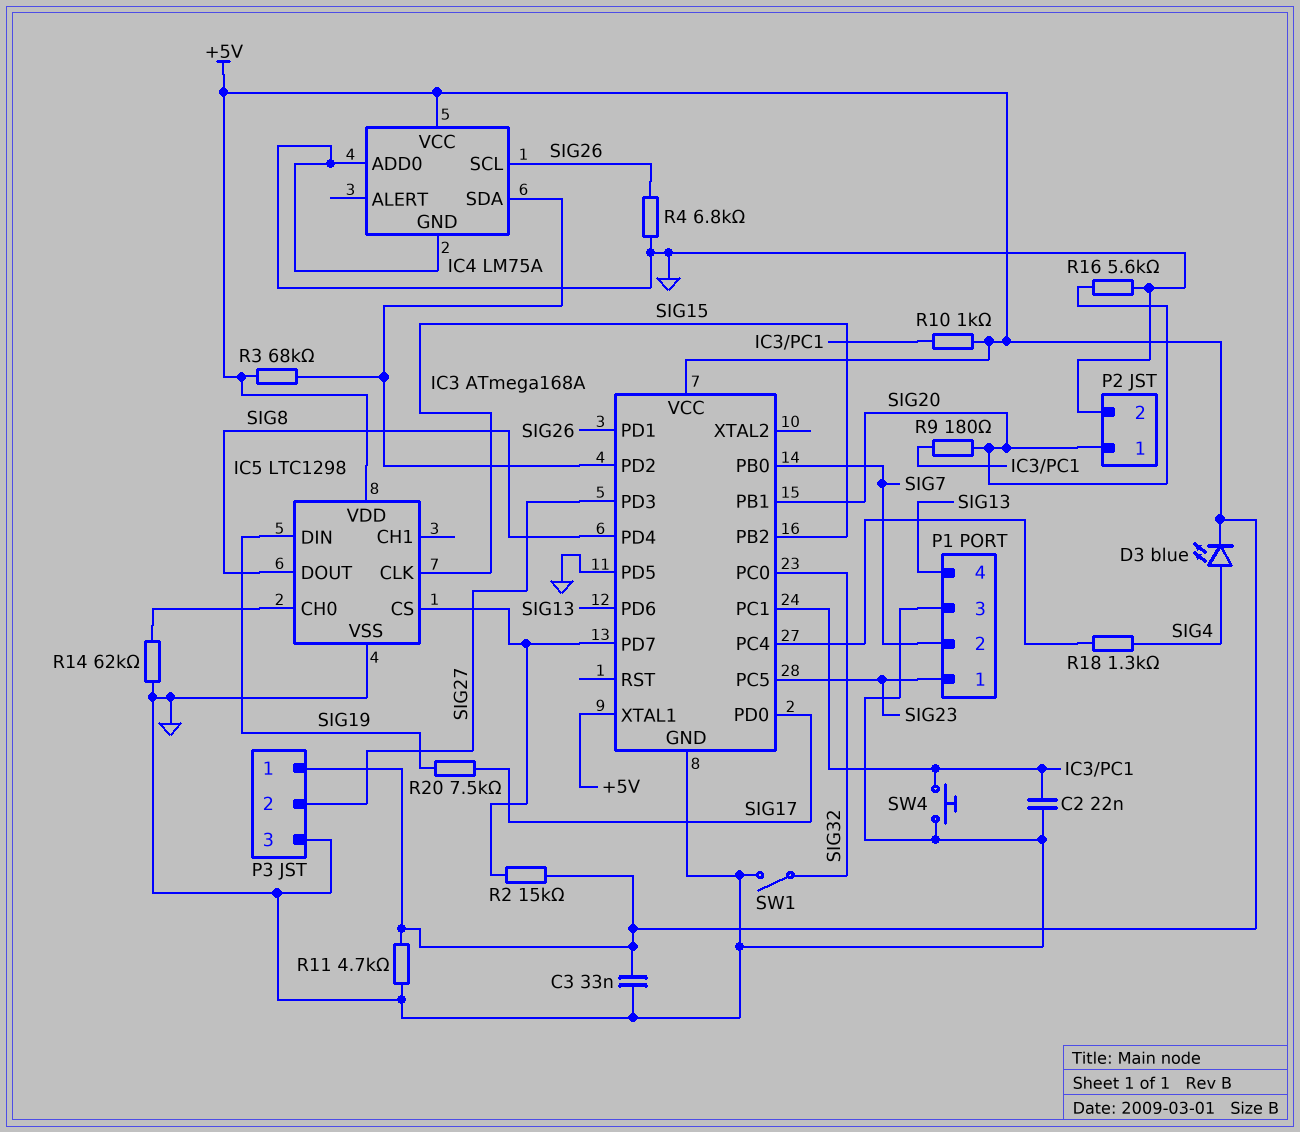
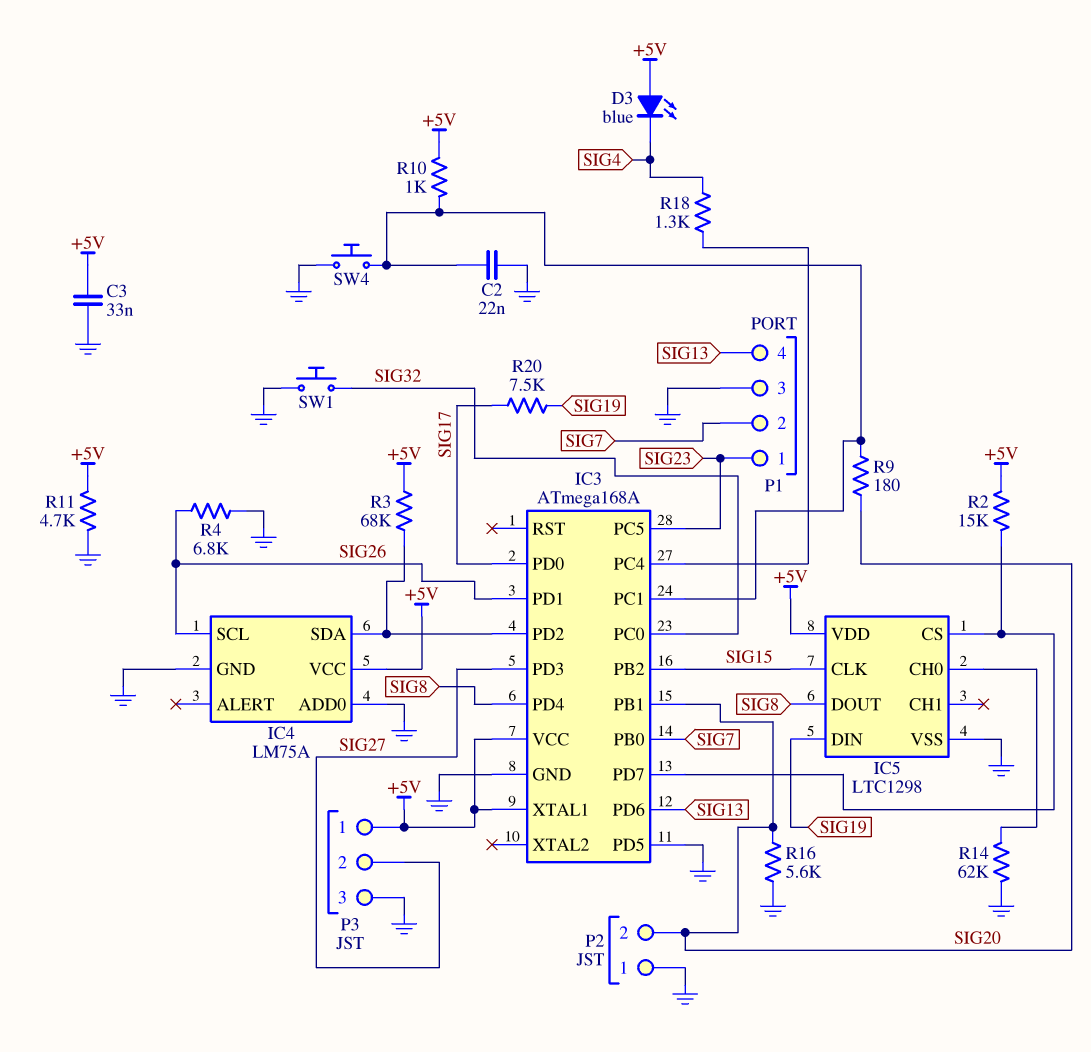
D3: LED blue (A SIG4, K +5V) -> LED blue (A +5V, K SIG4)
P2 pin 1: SIG20 -> GND
P2 pin 2: GND -> SIG20
SW1: switch (GND, SIG32) -> button (GND, SIG32)

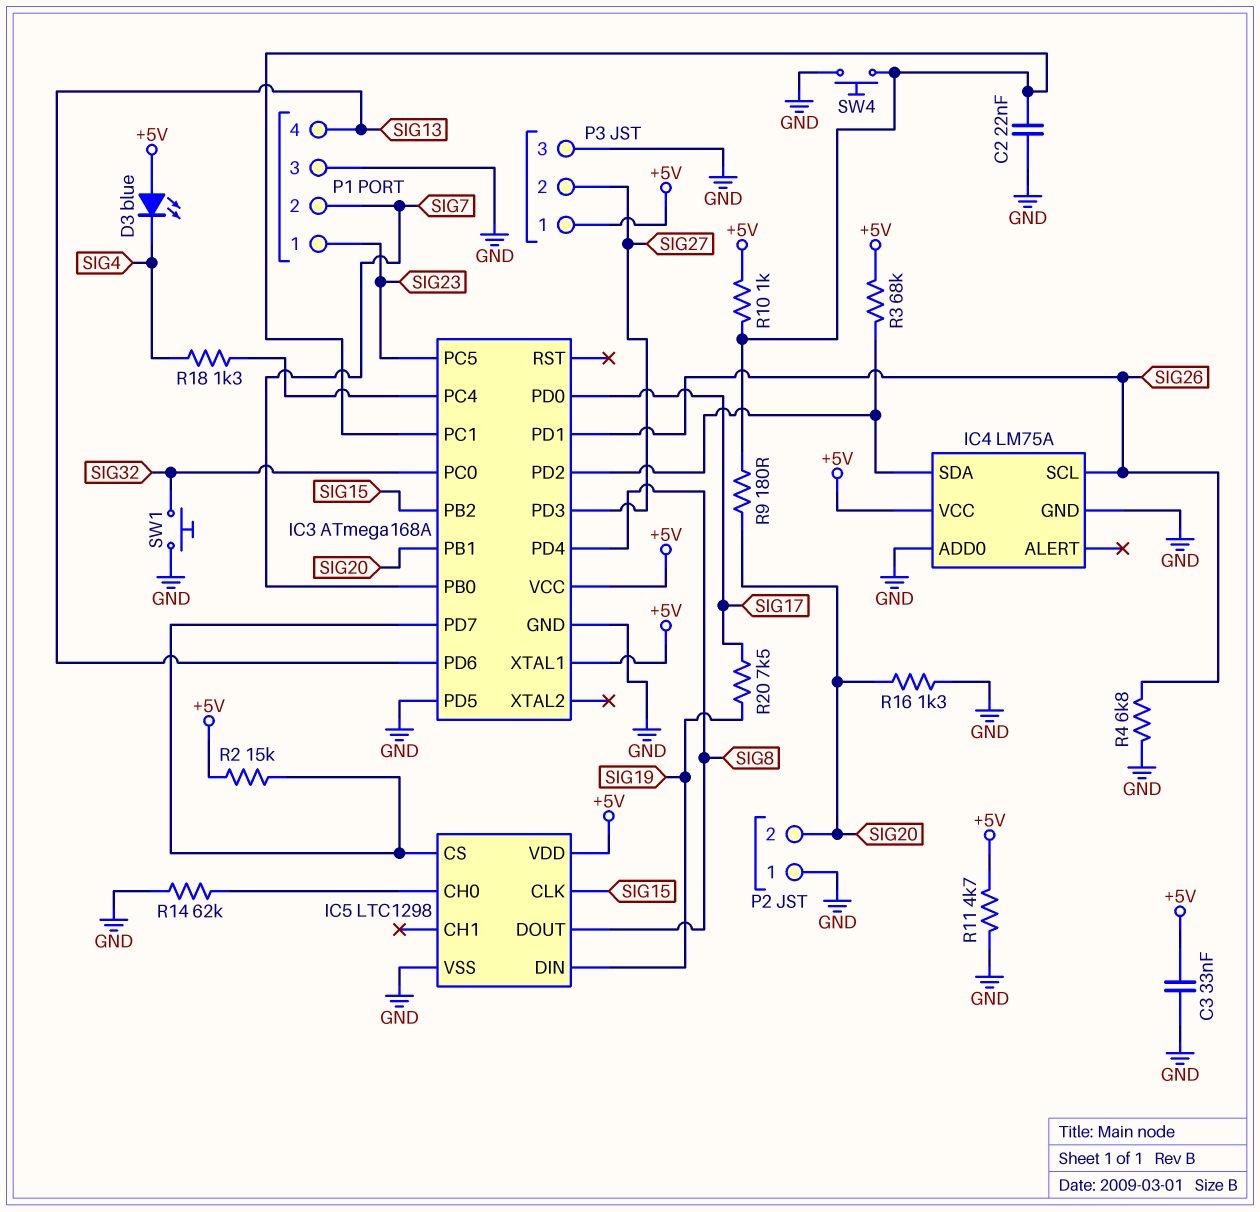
R16: 5.6k (GND, SIG20) -> 1.3k (GND, SIG20)

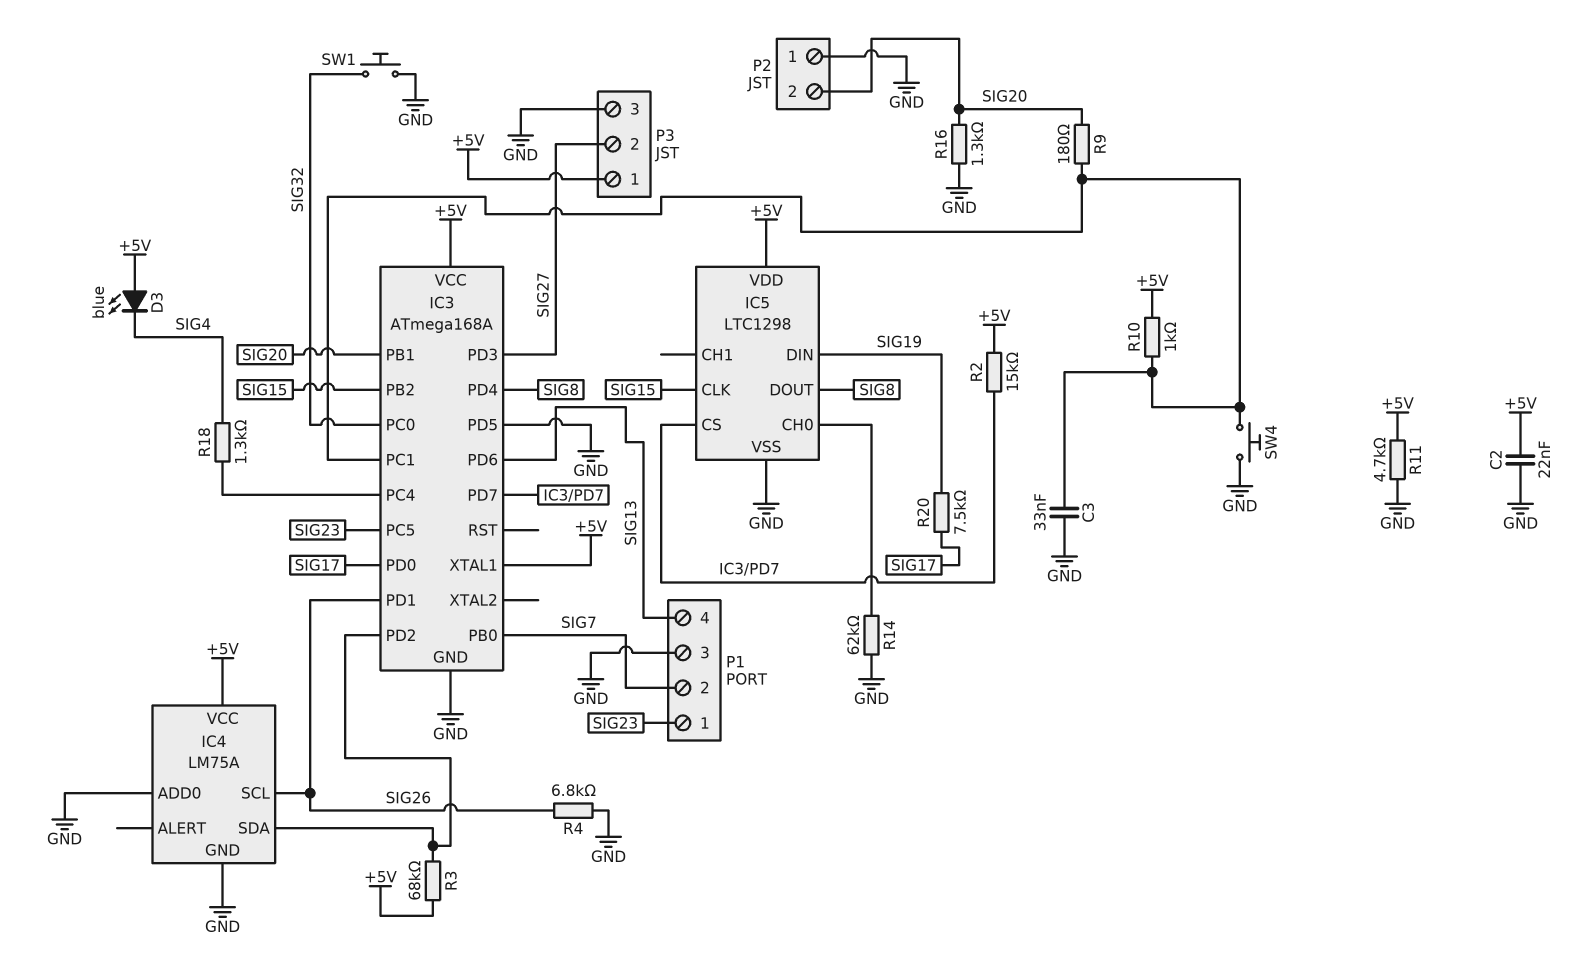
C2: 22nF (GND, IC3/PC1) -> 22nF (+5V, GND)
C3: 33nF (+5V, GND) -> 33nF (GND, IC3/PC1)

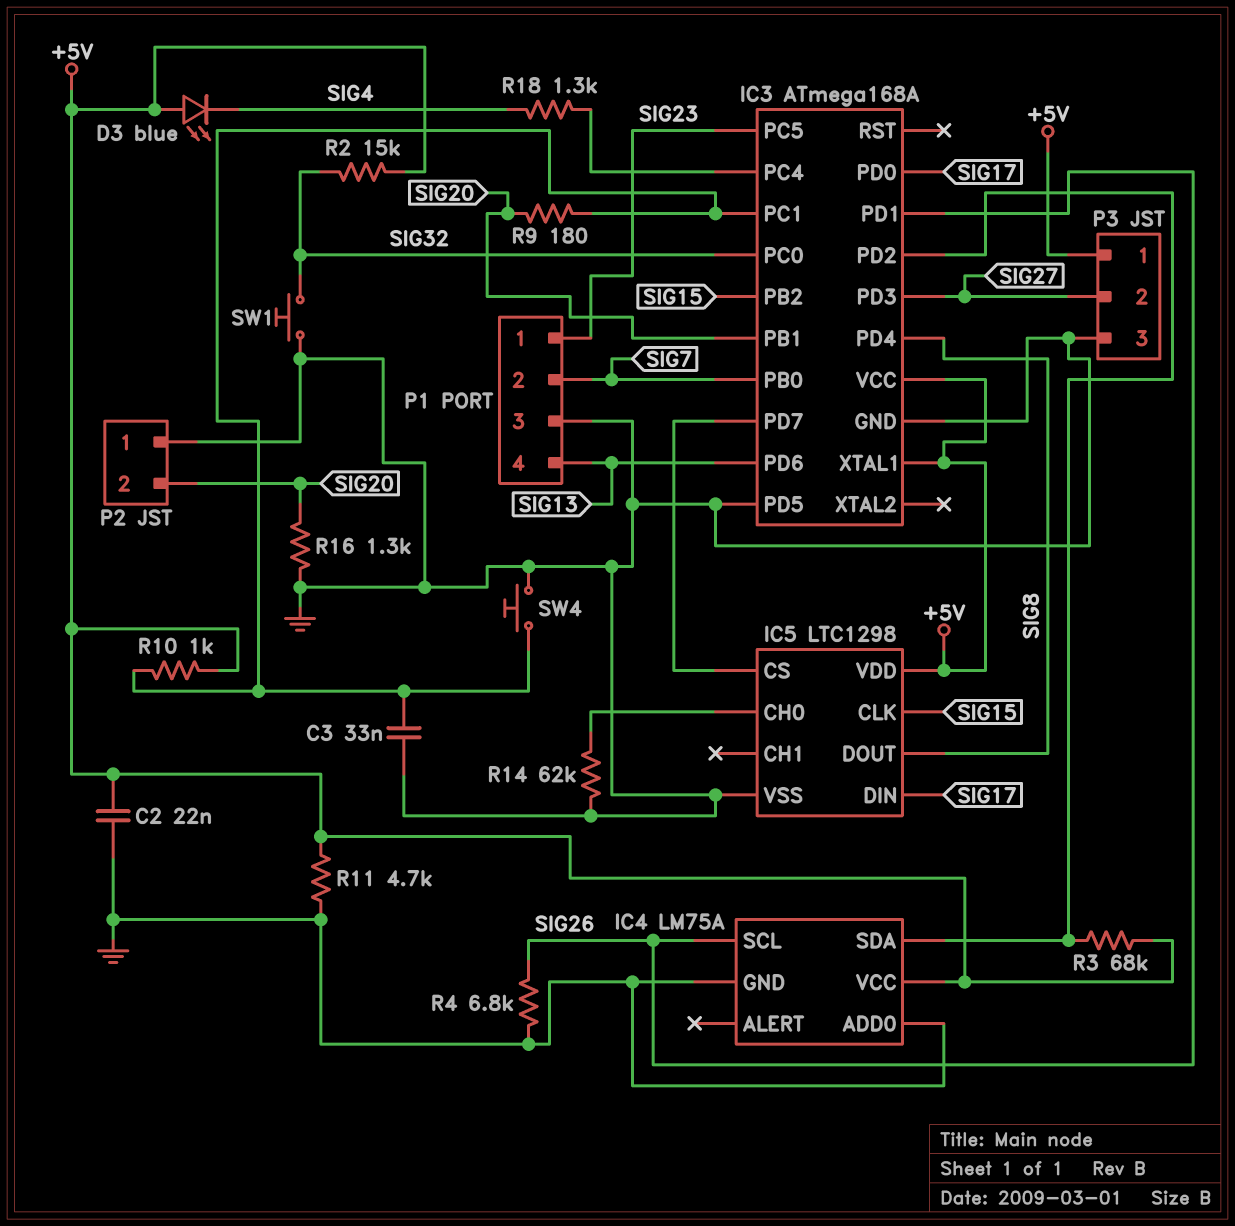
IC5 pin DIN: SIG19 -> SIG17
R2: 15k (+5V, IC3/PD7) -> 15k (+5V, SIG32)
R20: 7.5k (SIG17, SIG19) -> none

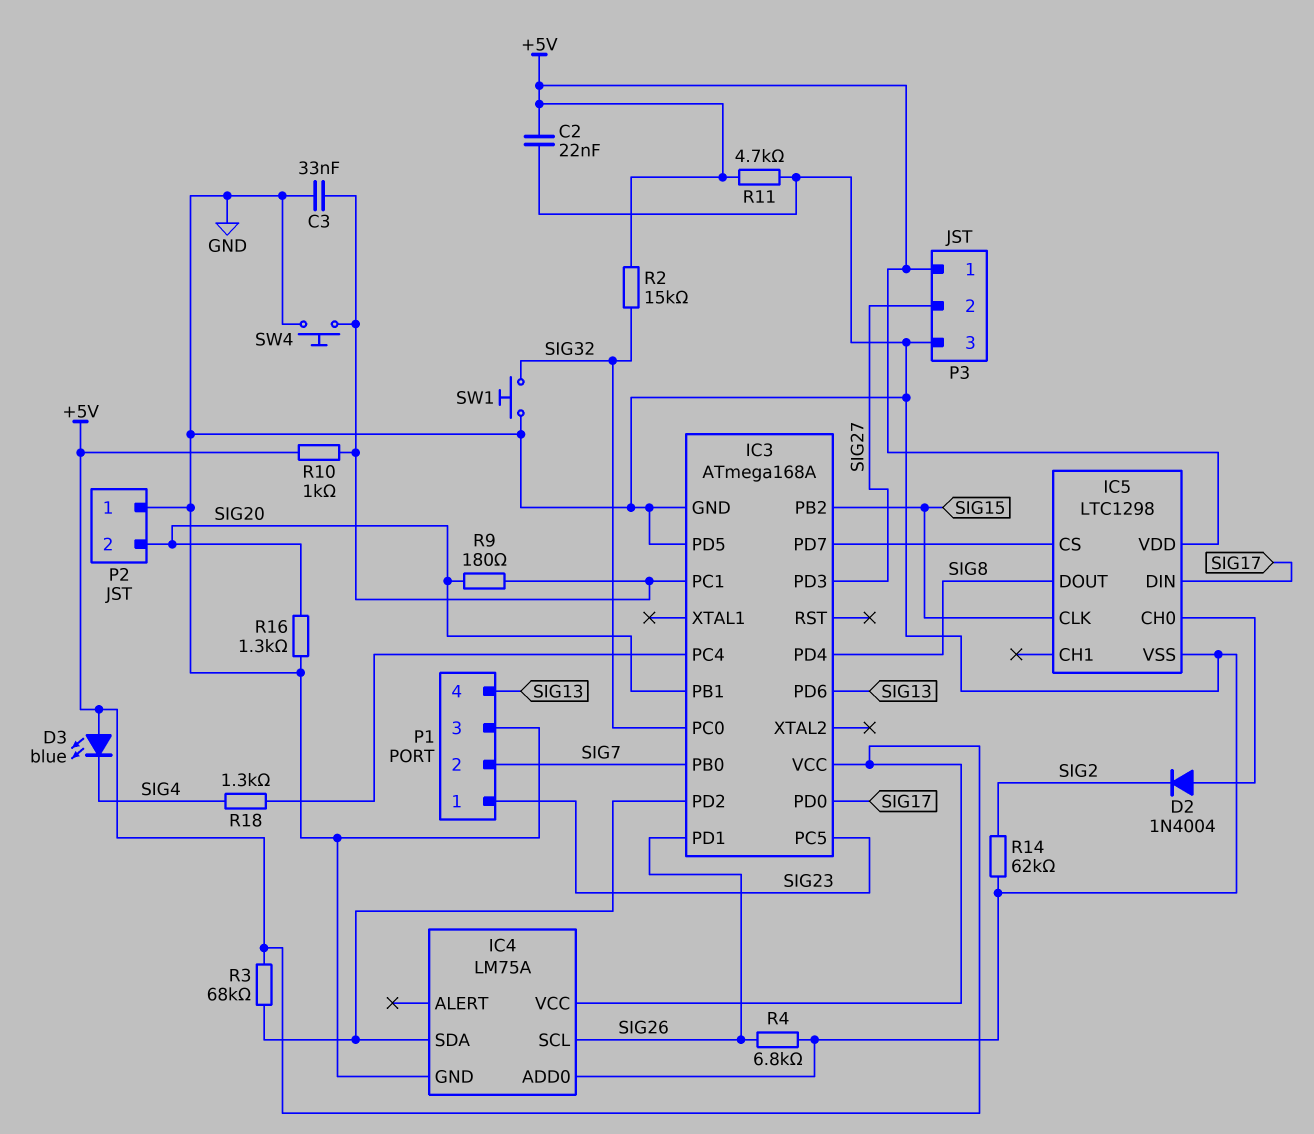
D2: none -> diode 1N4004 (A IC5/CH0, K SIG2)
IC3 pin XTAL1: +5V -> none
R14: 62k (GND, IC5/CH0) -> 62k (GND, SIG2)

